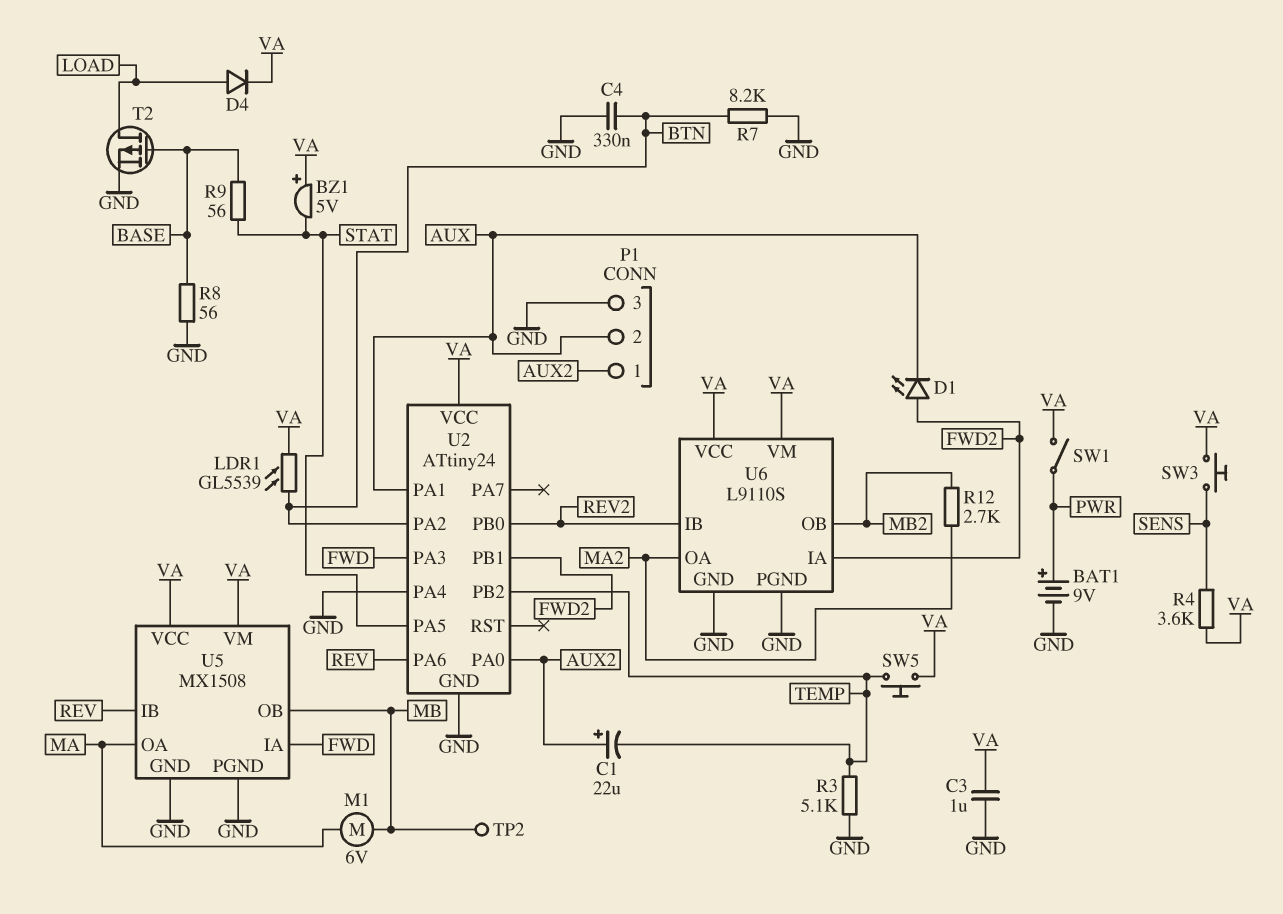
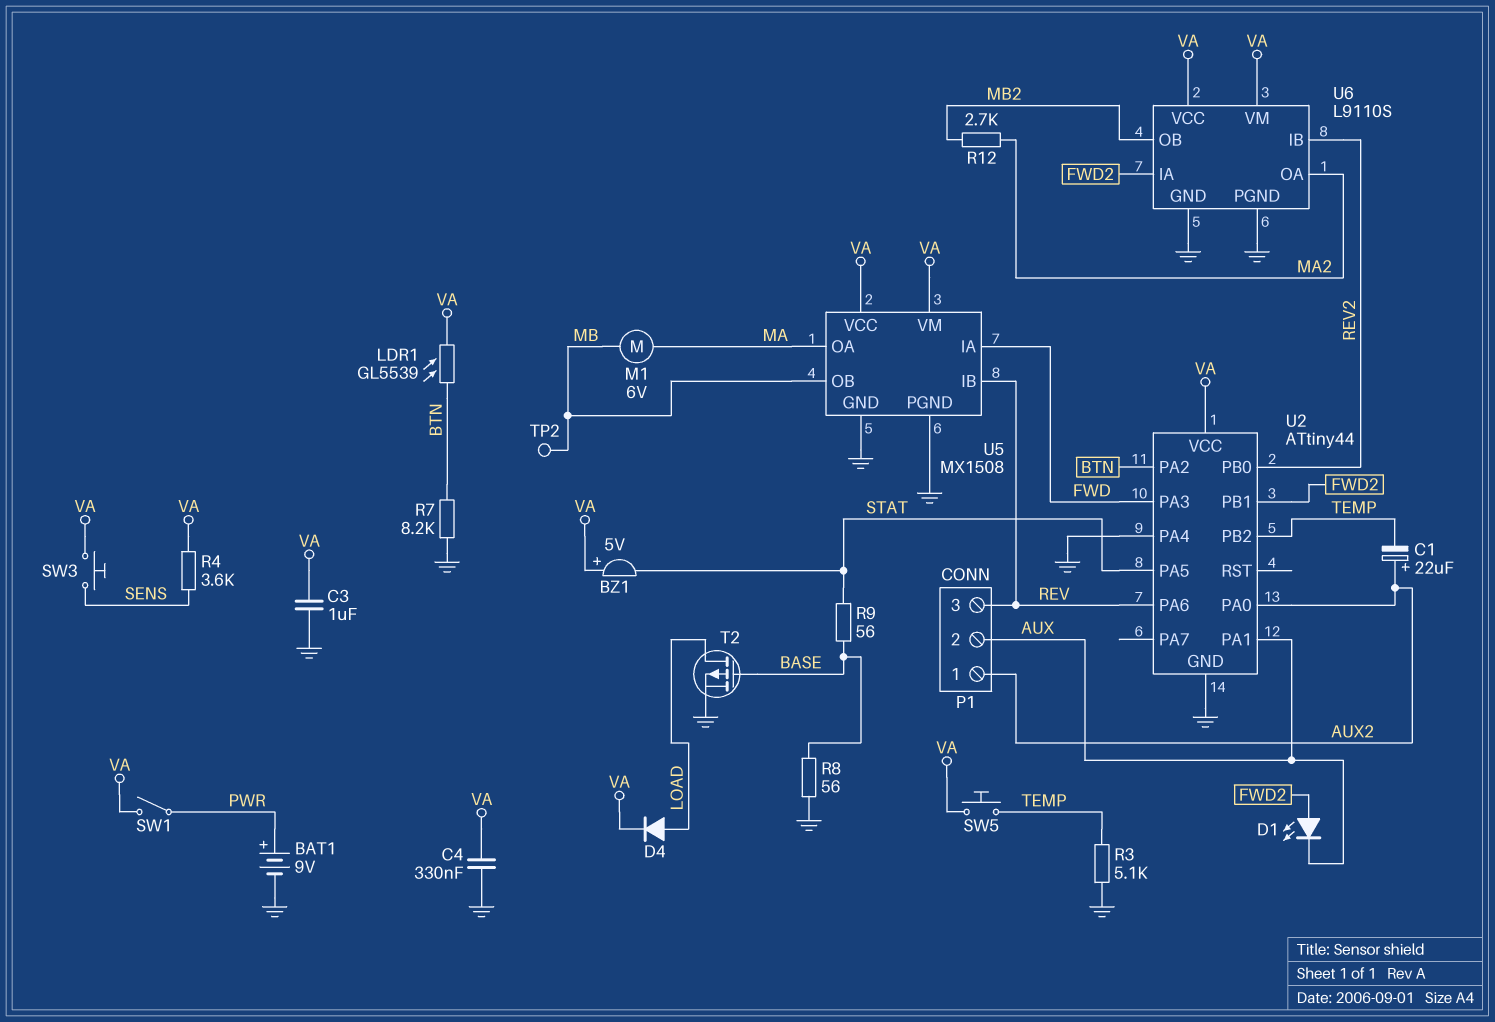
C4: 330nF (BTN, GND) -> 330nF (GND, VA)
P1 pin 3: GND -> REV
U2: ATtiny24 -> ATtiny44

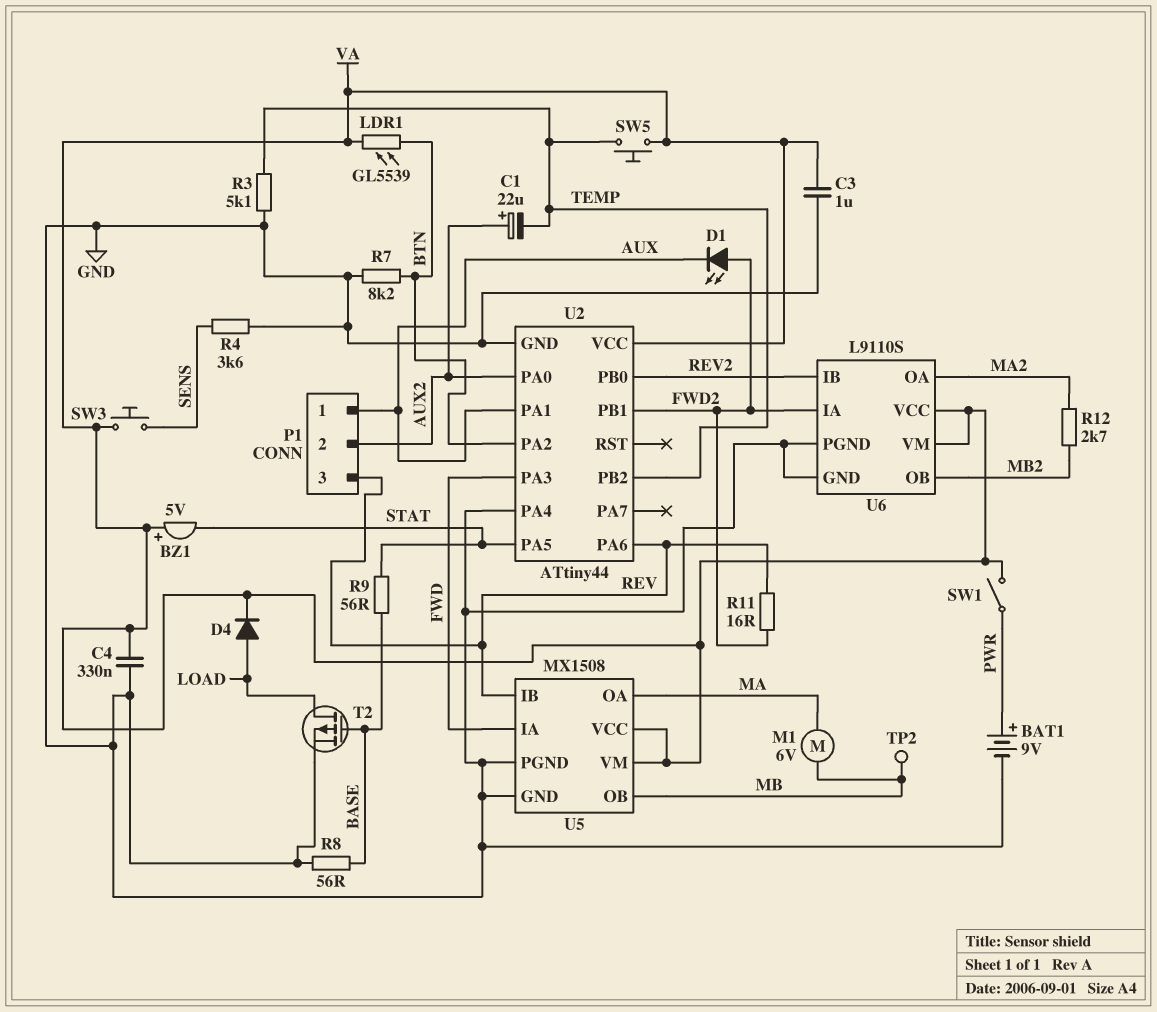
P1 pin 1: AUX2 -> AUX
P1 pin 2: AUX -> AUX2
R4: 3.6k (SENS, VA) -> 3.6k (GND, SENS)
R11: none -> 16 (FWD2, REV)

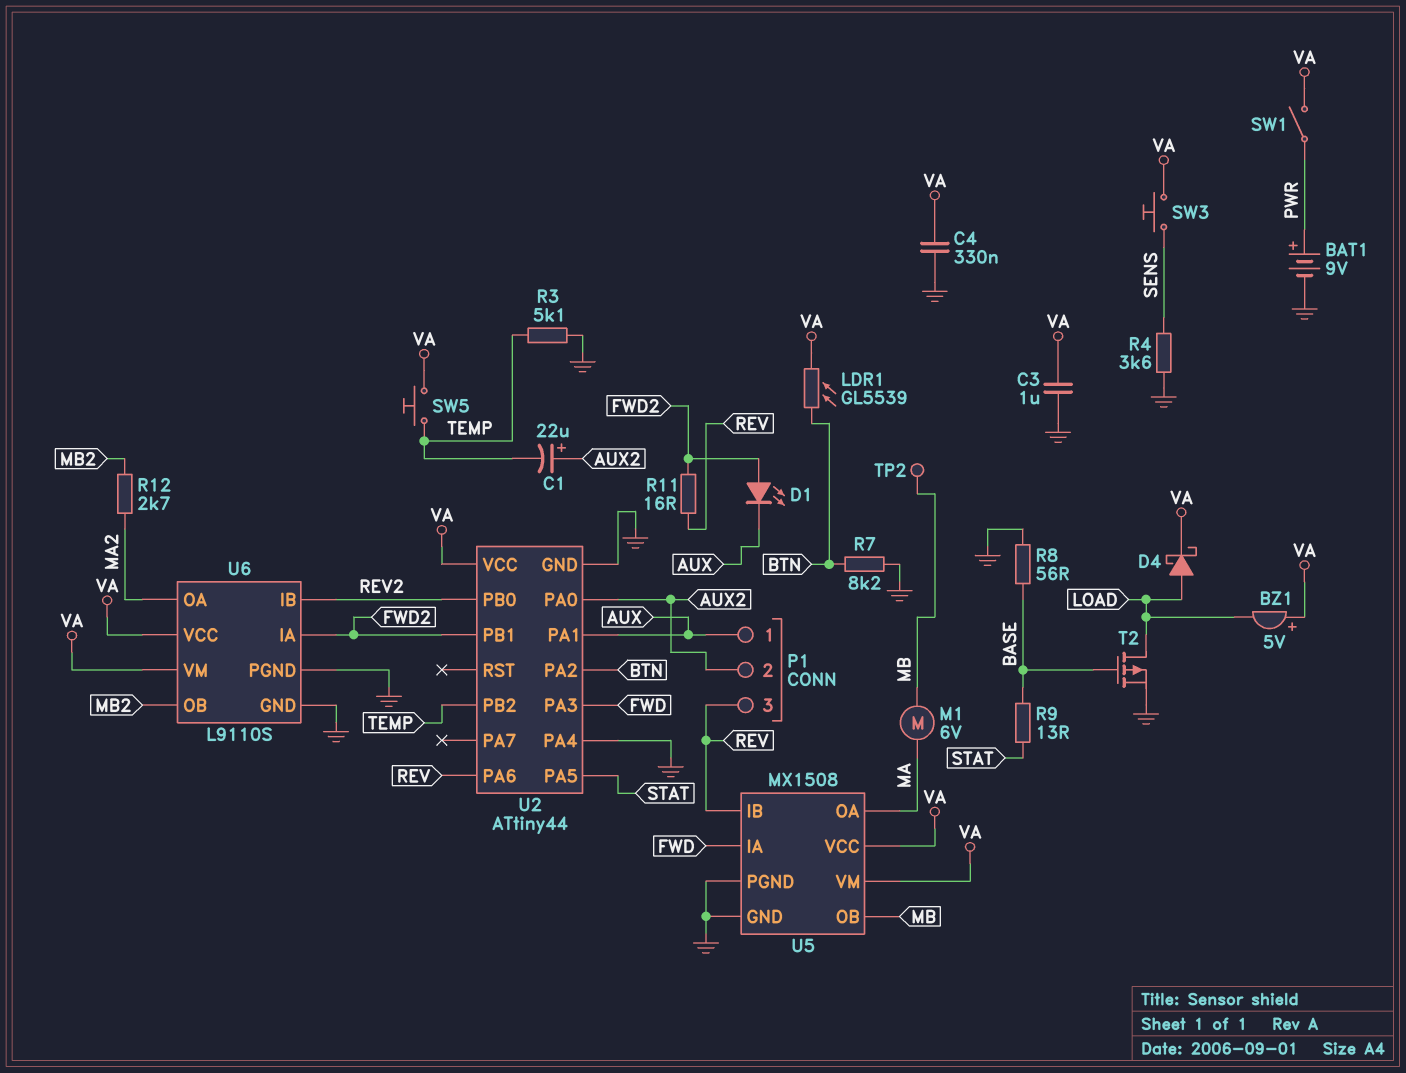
BZ1: buzzer 5V (plus VA, minus STAT) -> buzzer 5V (plus VA, minus LOAD)
D4: diode (A LOAD, K VA) -> schottky (A LOAD, K VA)
R9: 56 (BASE, STAT) -> 13 (BASE, STAT)

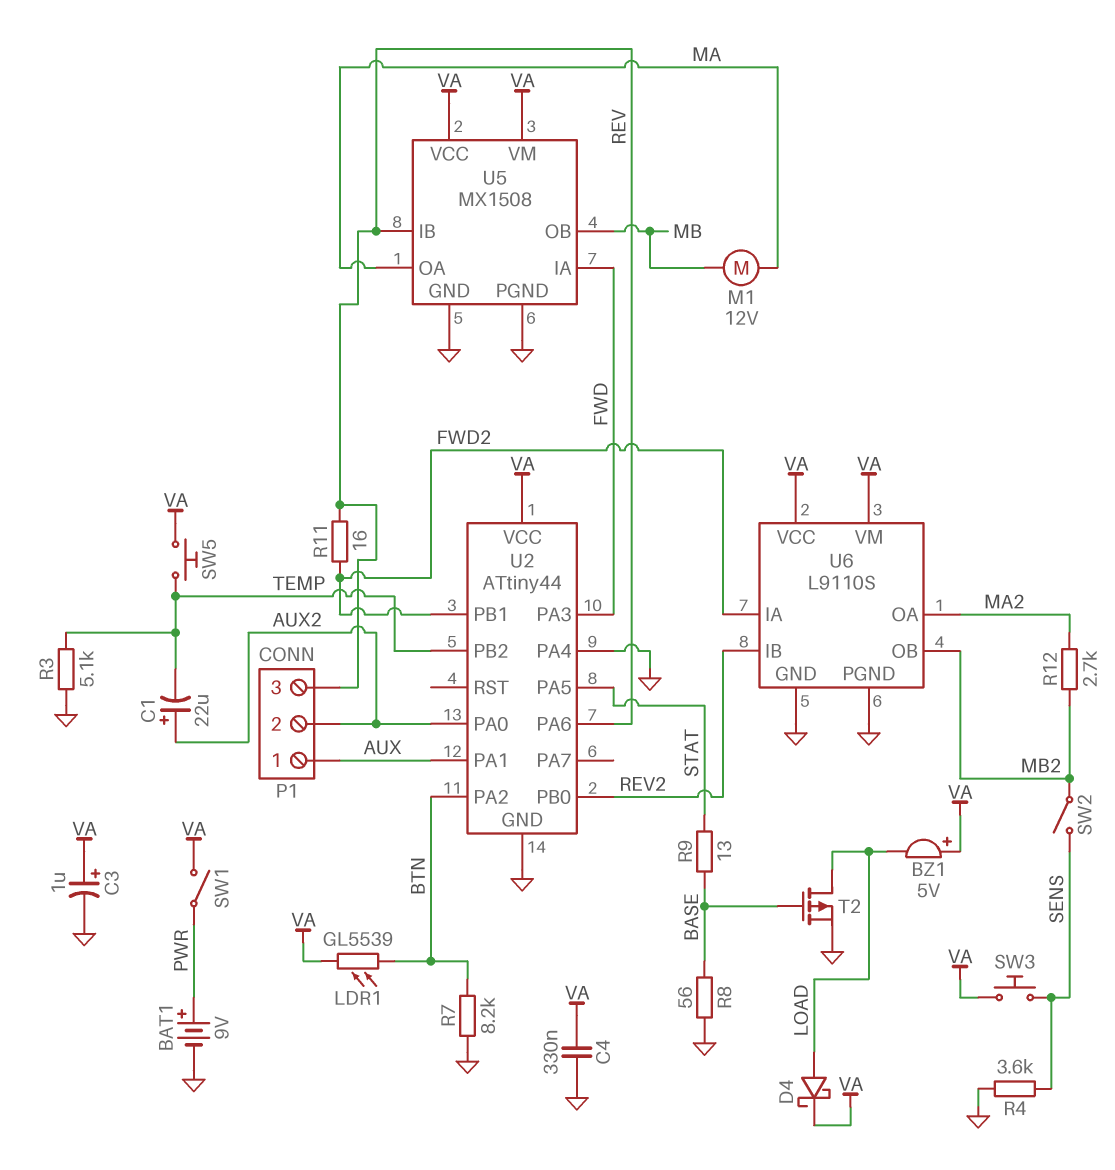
C3: 1uF (GND, VA) -> 1uF (plus VA, minus GND)
D1: LED (A FWD2, K AUX) -> none
M1: motor 6V (MA, MB) -> motor 12V (MA, MB)
SW2: none -> switch (MB2, SENS)
TP2: test point (MB) -> none

